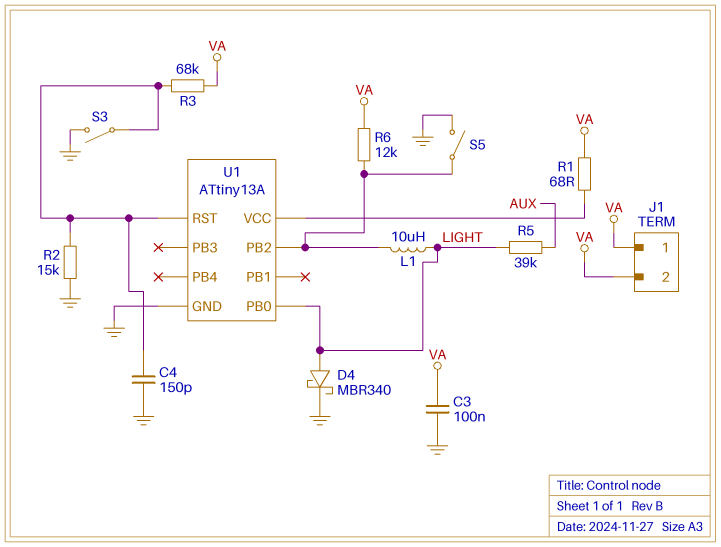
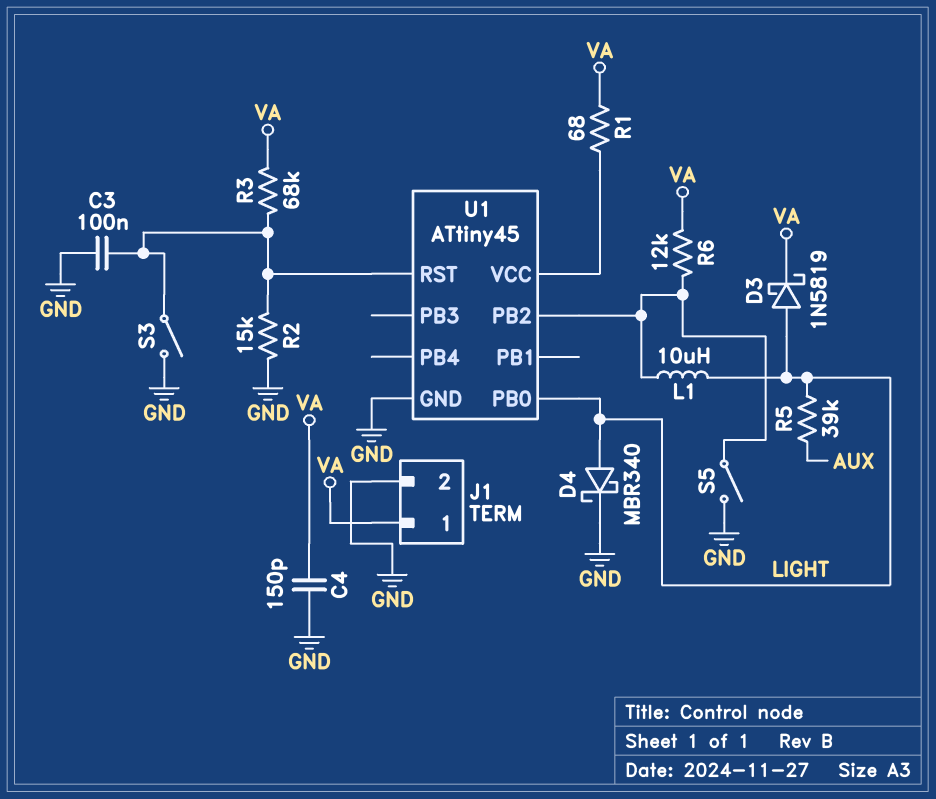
C3: 100nF (GND, VA) -> 100nF (GND, U1/RST)
C4: 150pF (GND, U1/RST) -> 150pF (GND, VA)
D3: none -> schottky 1N5819 (A LIGHT, K VA)
J1 pin 2: VA -> GND
U1: ATtiny13A -> ATtiny45

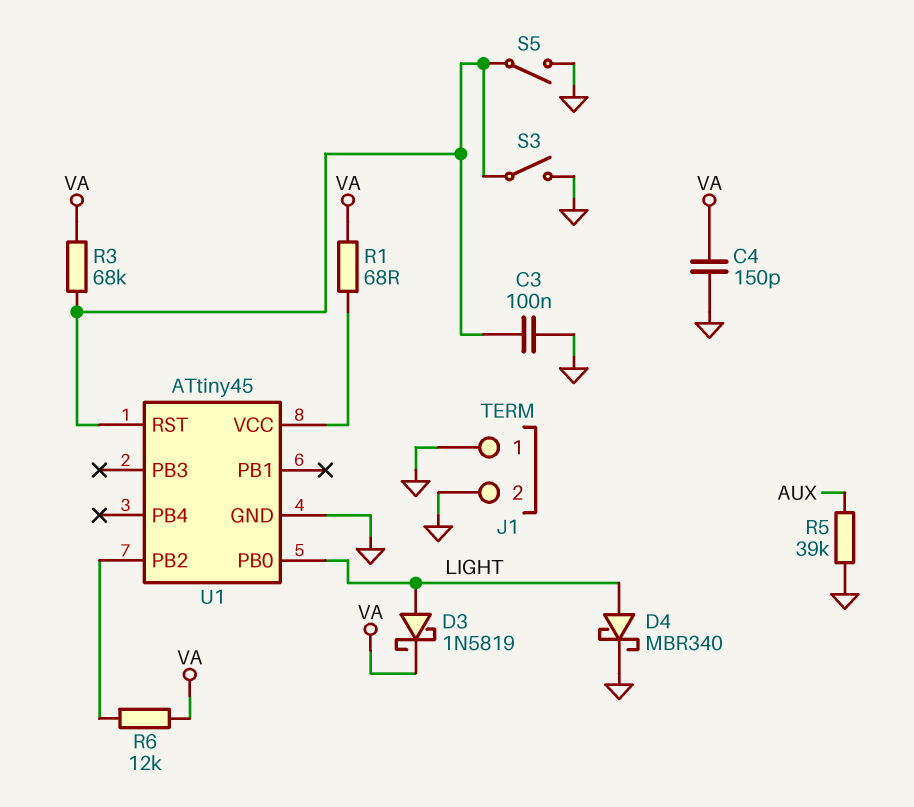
J1 pin 1: VA -> GND
L1: 10uH (LIGHT, U1/PB2) -> none
R2: 15k (GND, U1/RST) -> none
R5: 39k (AUX, LIGHT) -> 39k (AUX, GND)
S5: switch (GND, U1/PB2) -> switch (GND, U1/RST)

